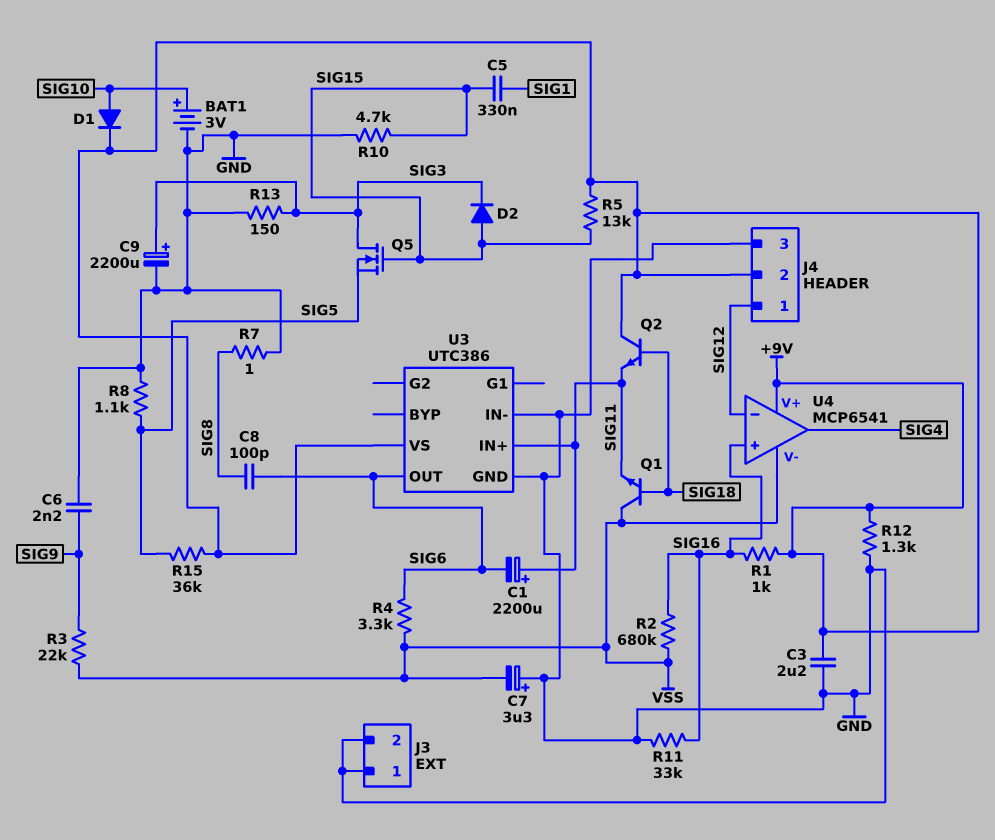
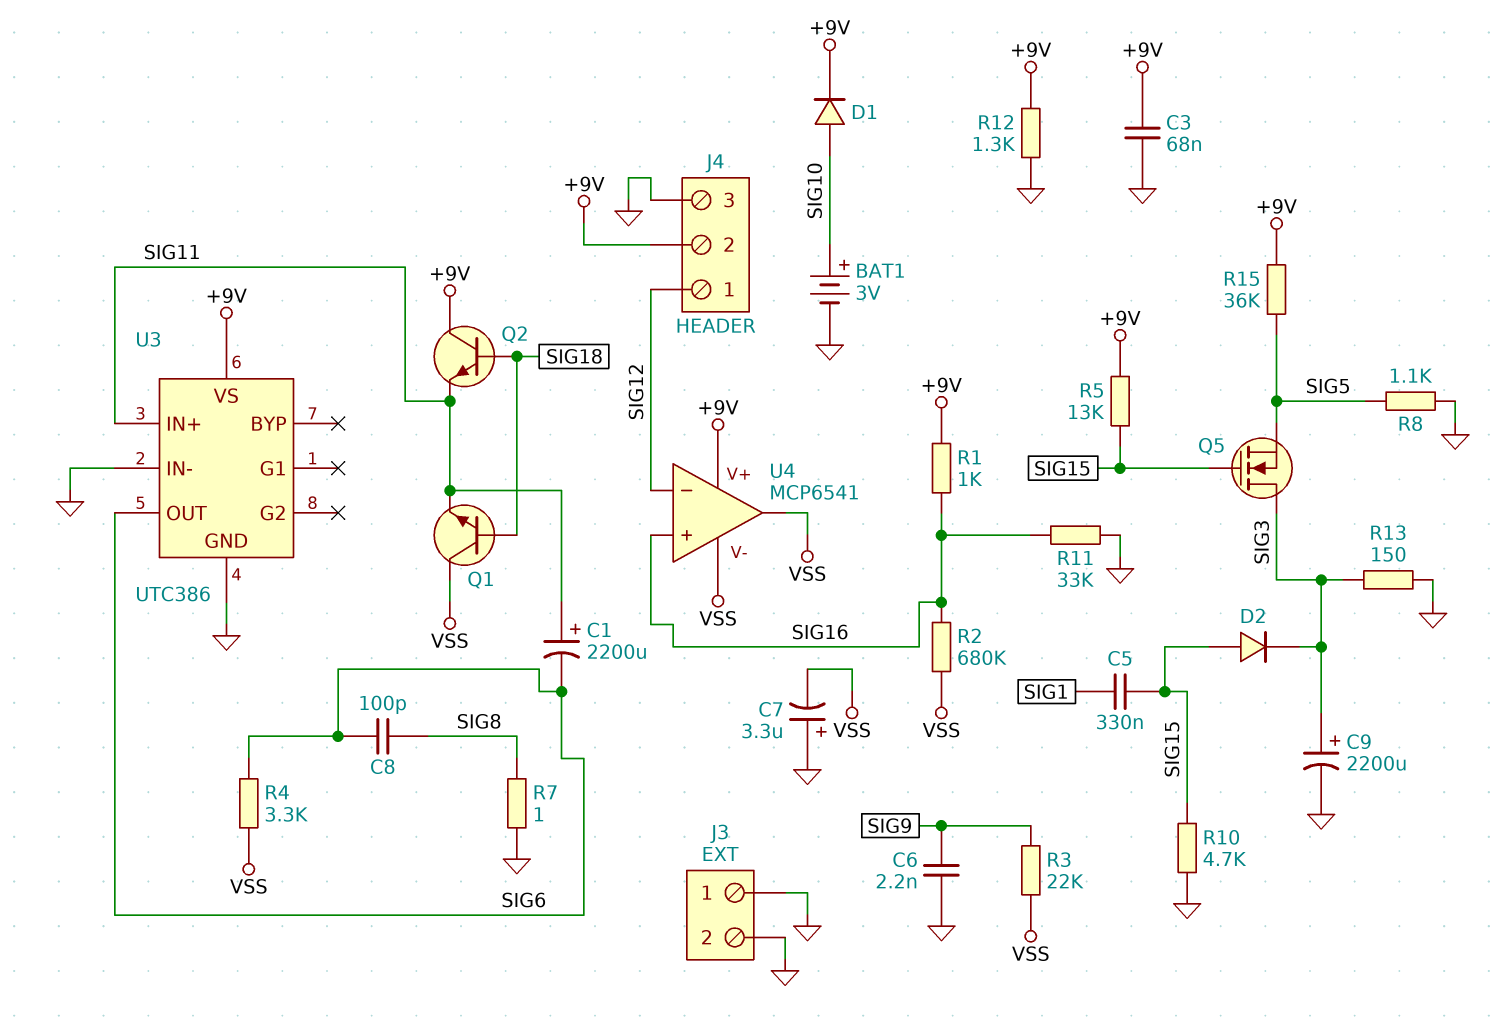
C3: 2.2uF (+9V, GND) -> 68nF (+9V, GND)
U4 pin out: SIG4 -> VSS

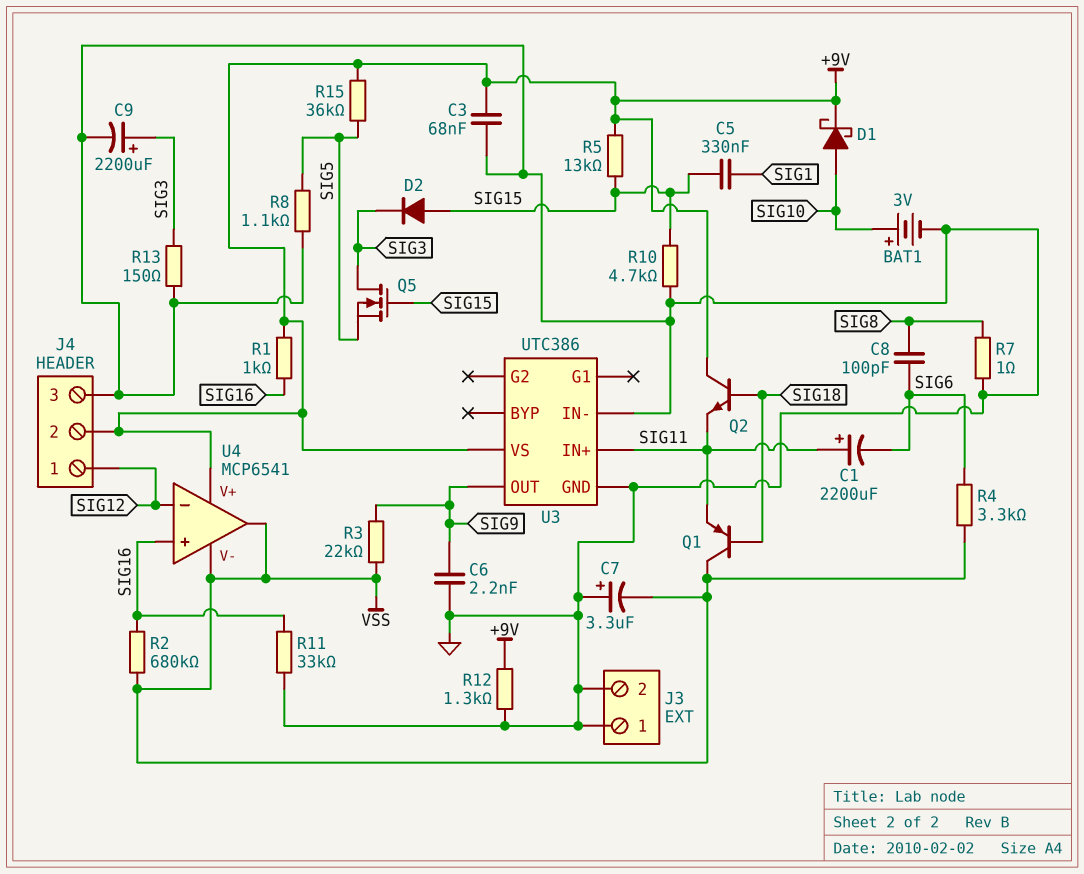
D1: diode (A SIG10, K +9V) -> schottky (A SIG10, K +9V)
Q1: NPN (B SIG18, C VSS, E SIG11) -> PNP (B SIG18, C VSS, E SIG11)
U3 pin OUT: SIG6 -> SIG9

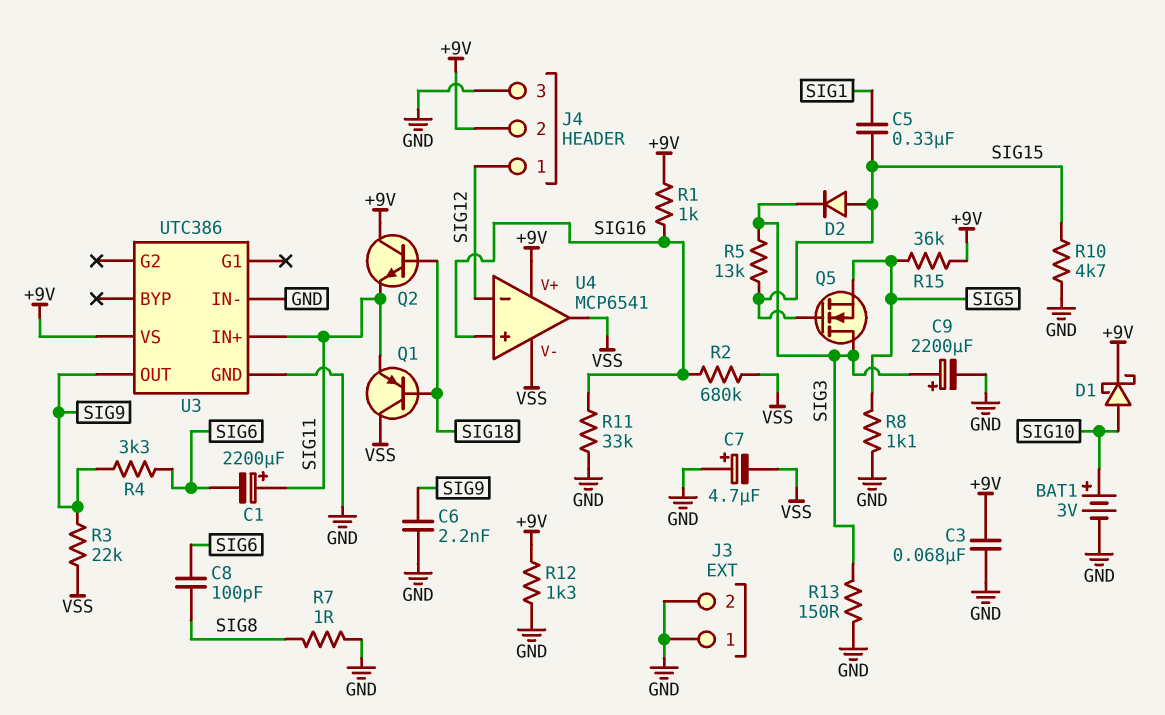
C7: 3.3uF (plus GND, minus VSS) -> 4.7uF (plus GND, minus VSS)
R4: 3.3k (SIG6, VSS) -> 3.3k (SIG6, SIG9)
R5: 13k (+9V, SIG15) -> 13k (SIG3, SIG15)

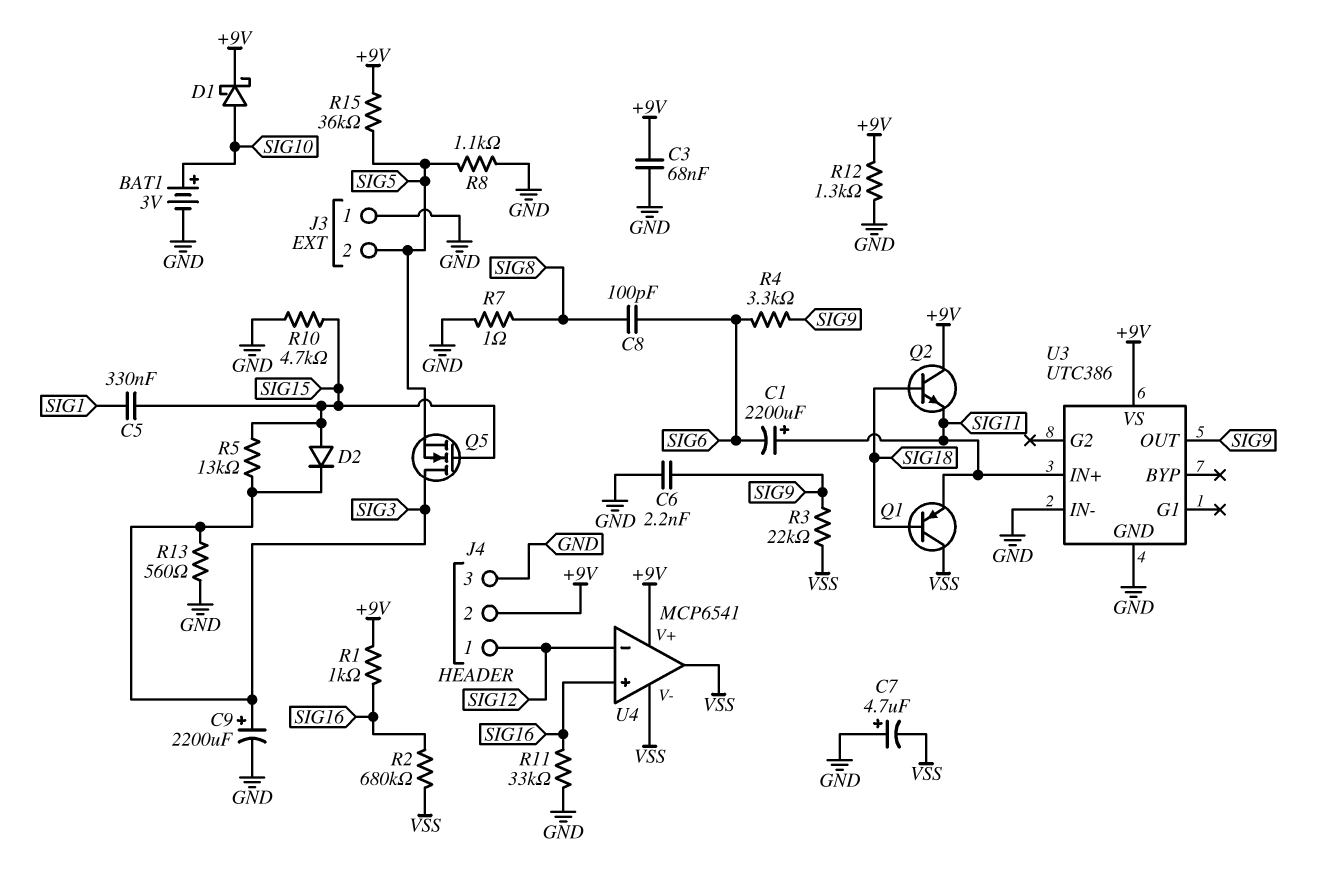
J3 pin 2: GND -> SIG5
R13: 150 (GND, SIG3) -> 560 (GND, SIG3)

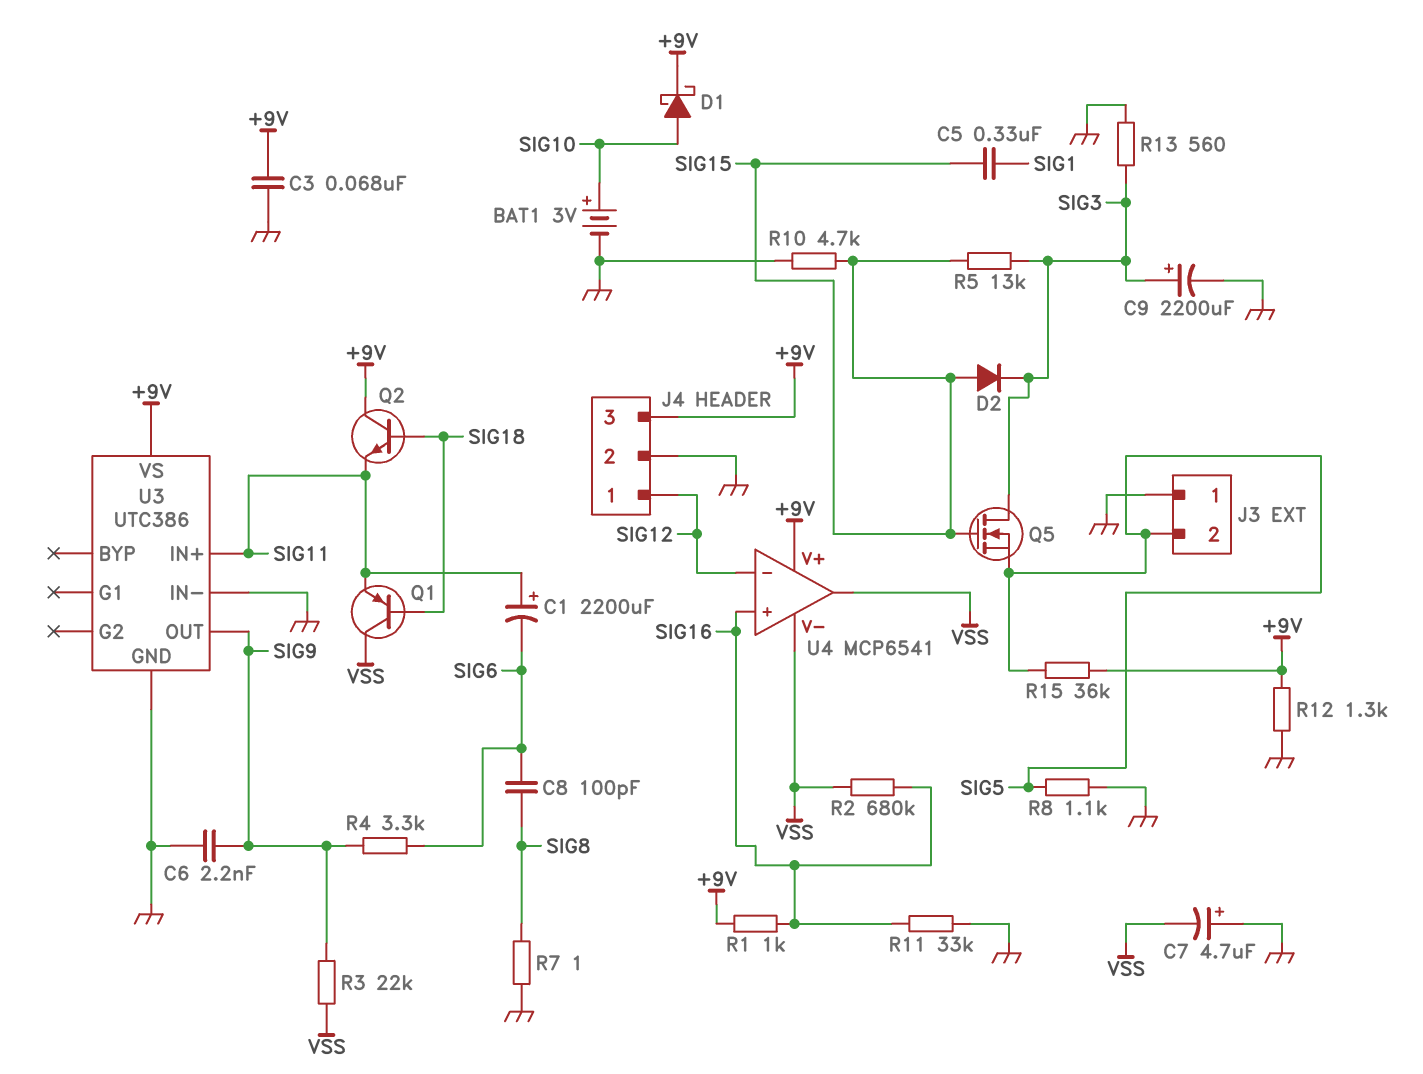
J4 pin 2: +9V -> GND
J4 pin 3: GND -> +9V

